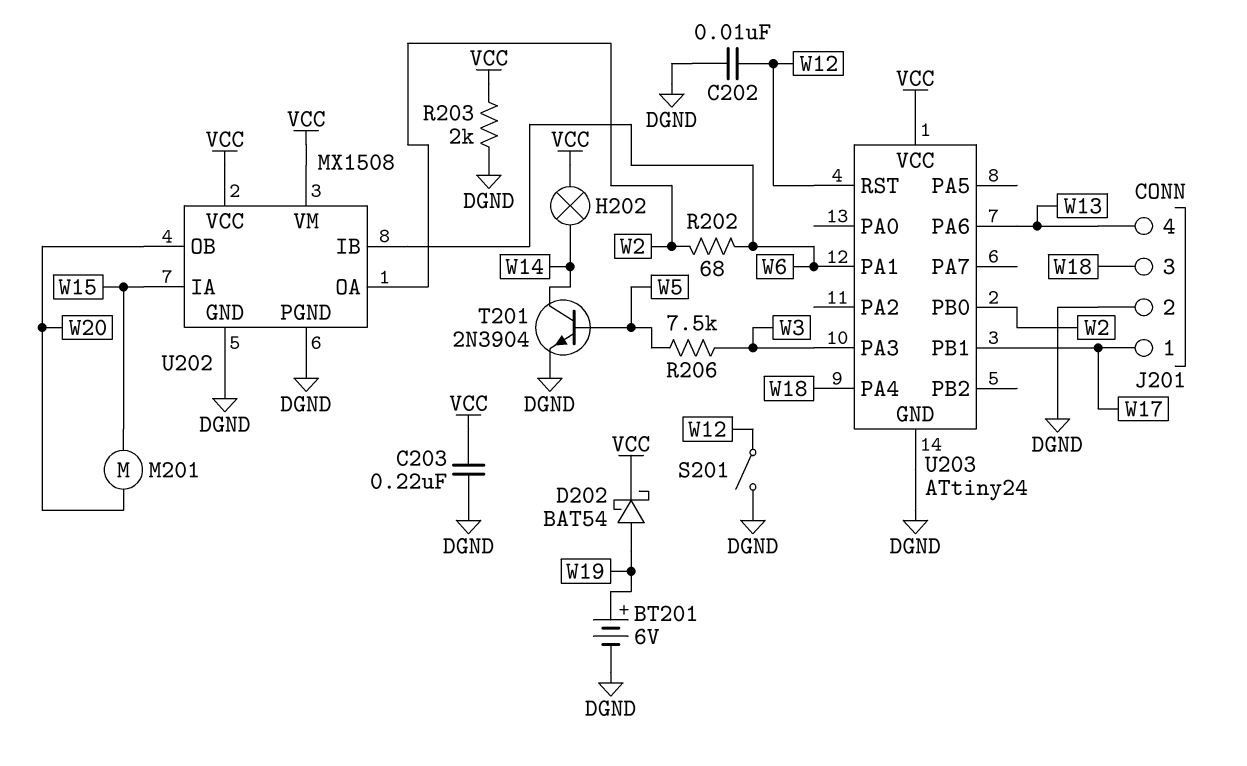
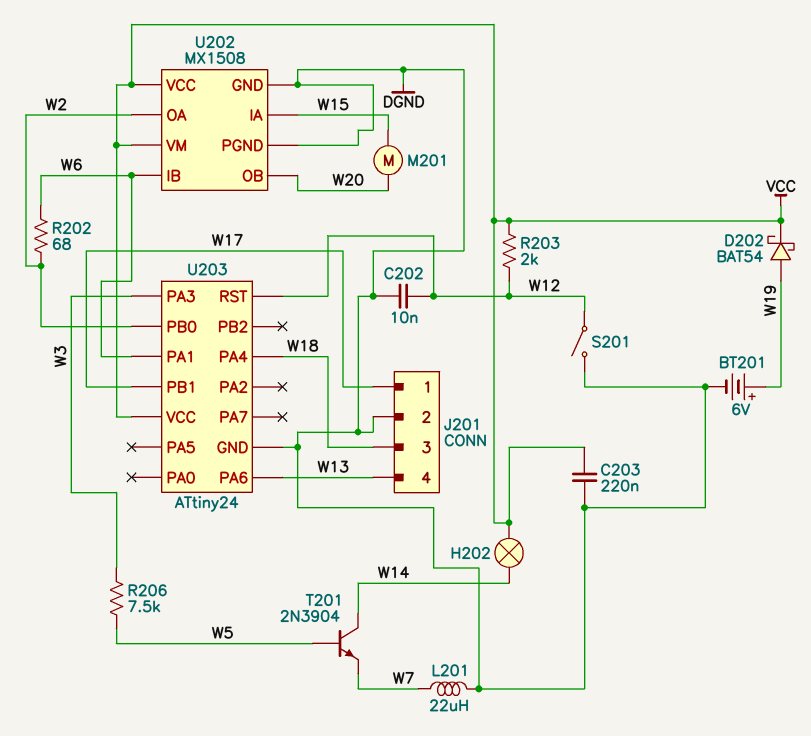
L201: none -> 22uH (DGND, W7)
R203: 2k (DGND, VCC) -> 2k (VCC, W12)
T201: NPN 2N3904 (B W5, C W14, E DGND) -> NPN 2N3904 (B W5, C W14, E W7)

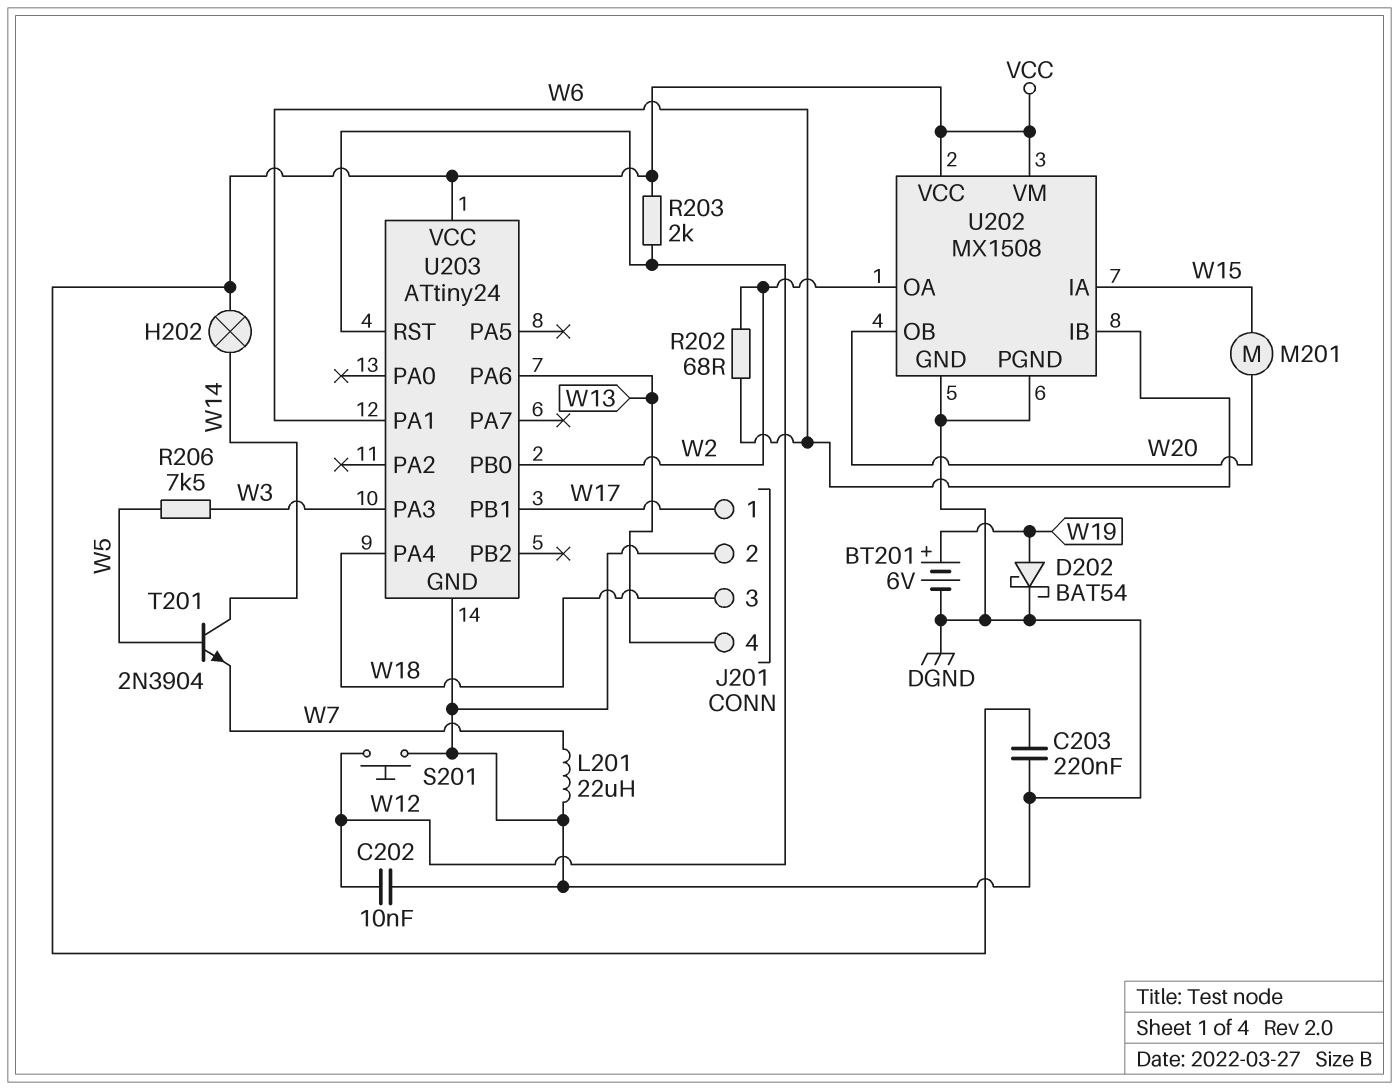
D202: schottky BAT54 (A W19, K VCC) -> schottky BAT54 (A W19, K DGND)
S201: switch (DGND, W12) -> button (DGND, W12)

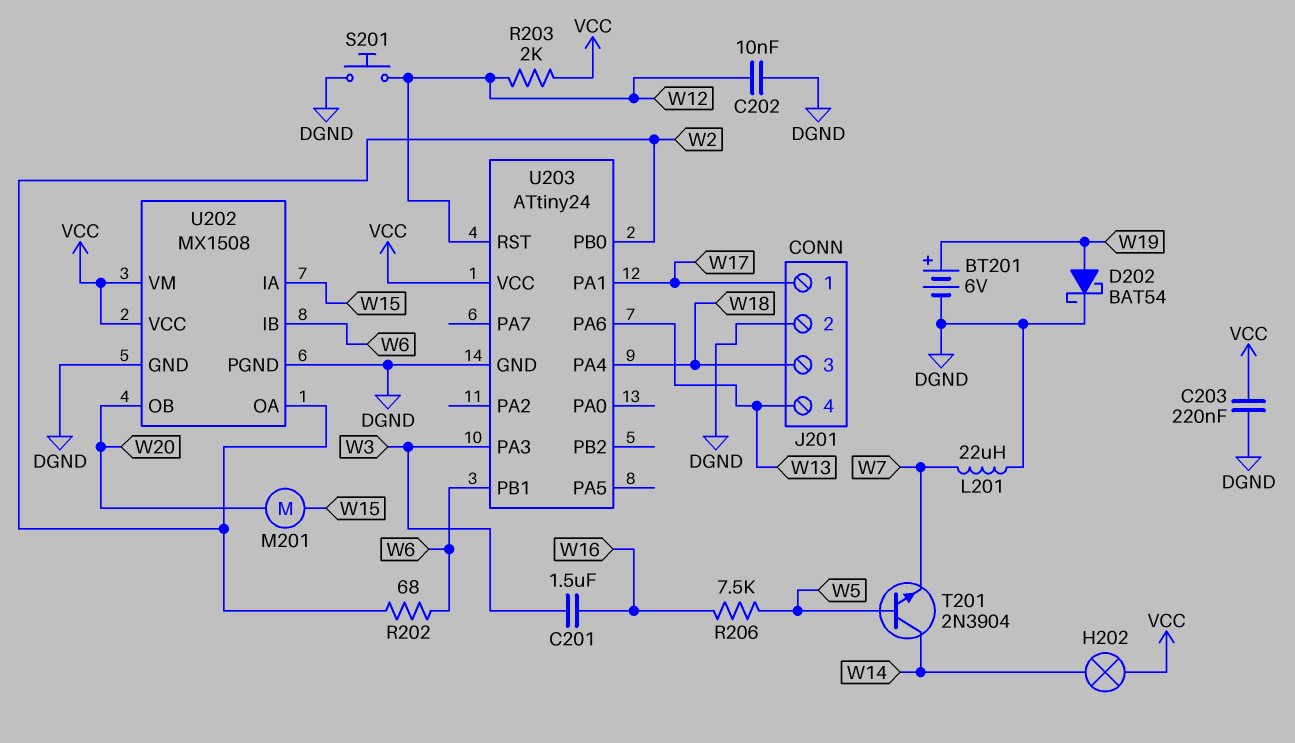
C201: none -> 1.5uF (W3, W16)
R206: 7.5k (W3, W5) -> 7.5k (W5, W16)
U203 pin PA1: W6 -> W17
U203 pin PB1: W17 -> W6

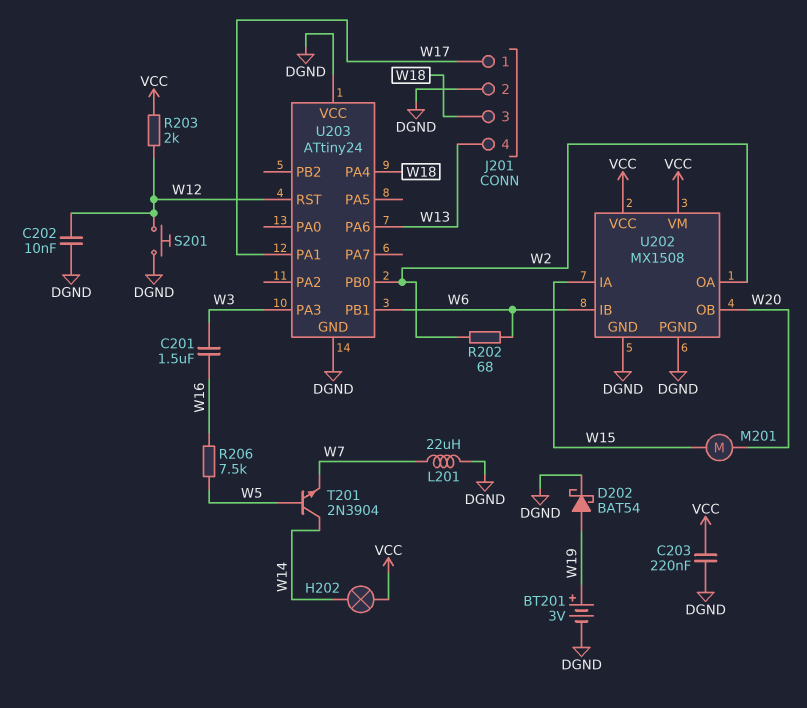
BT201: 6V (plus W19, minus DGND) -> 3V (plus W19, minus DGND)
U203 pin VCC: VCC -> DGND

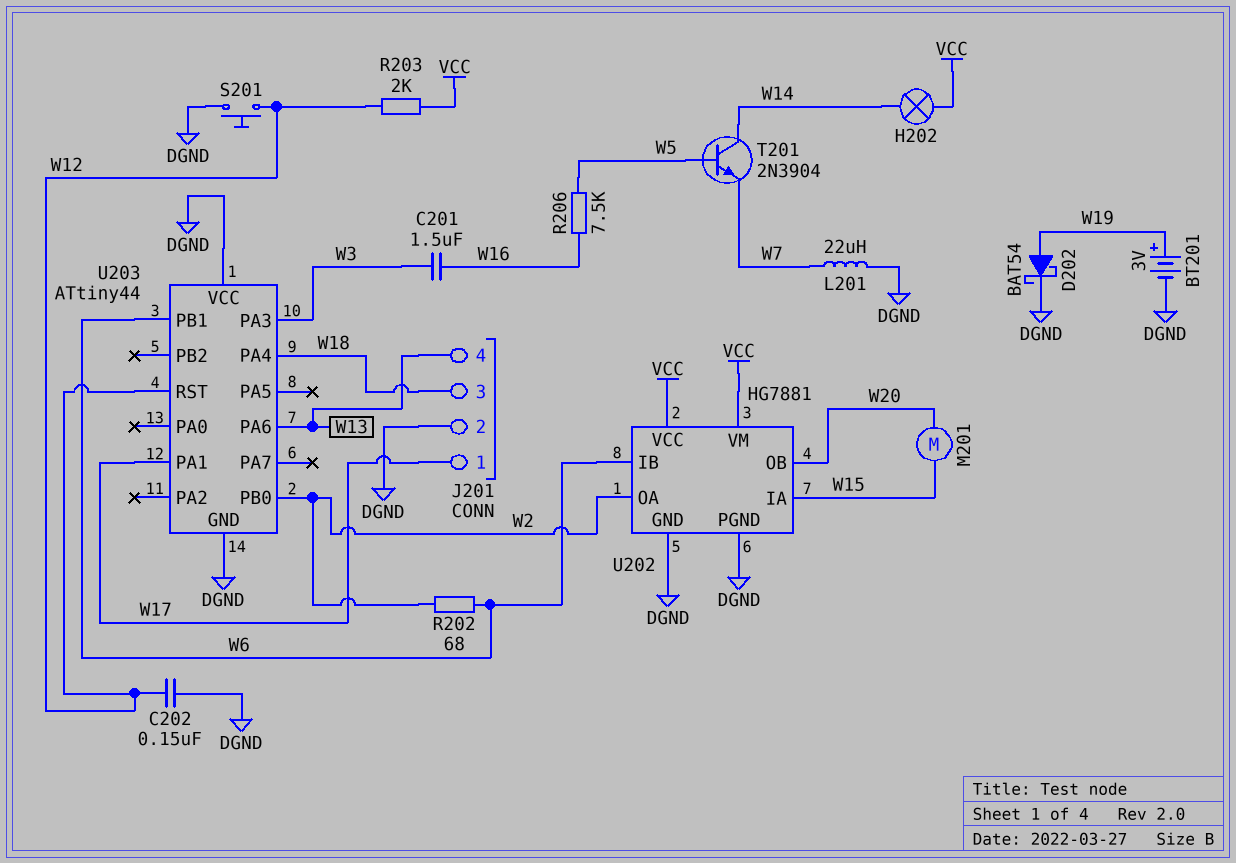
C202: 10nF (DGND, W12) -> 150nF (DGND, W12)
C203: 220nF (DGND, VCC) -> none
U202: MX1508 -> HG7881
U203: ATtiny24 -> ATtiny44

